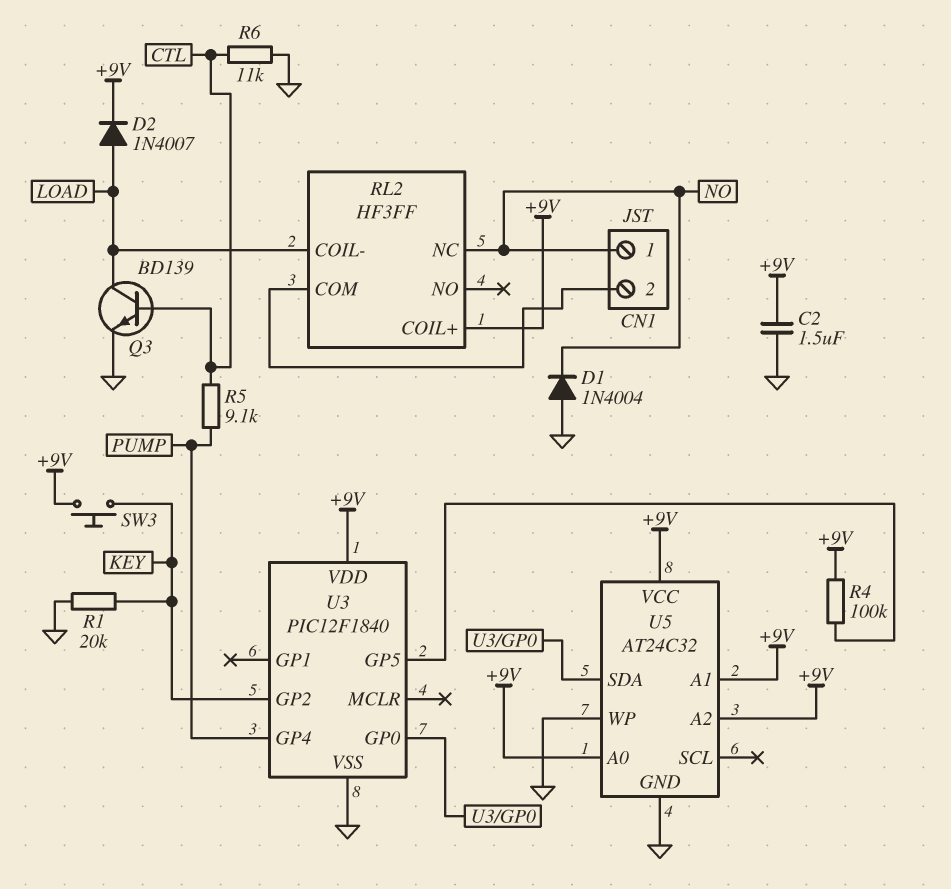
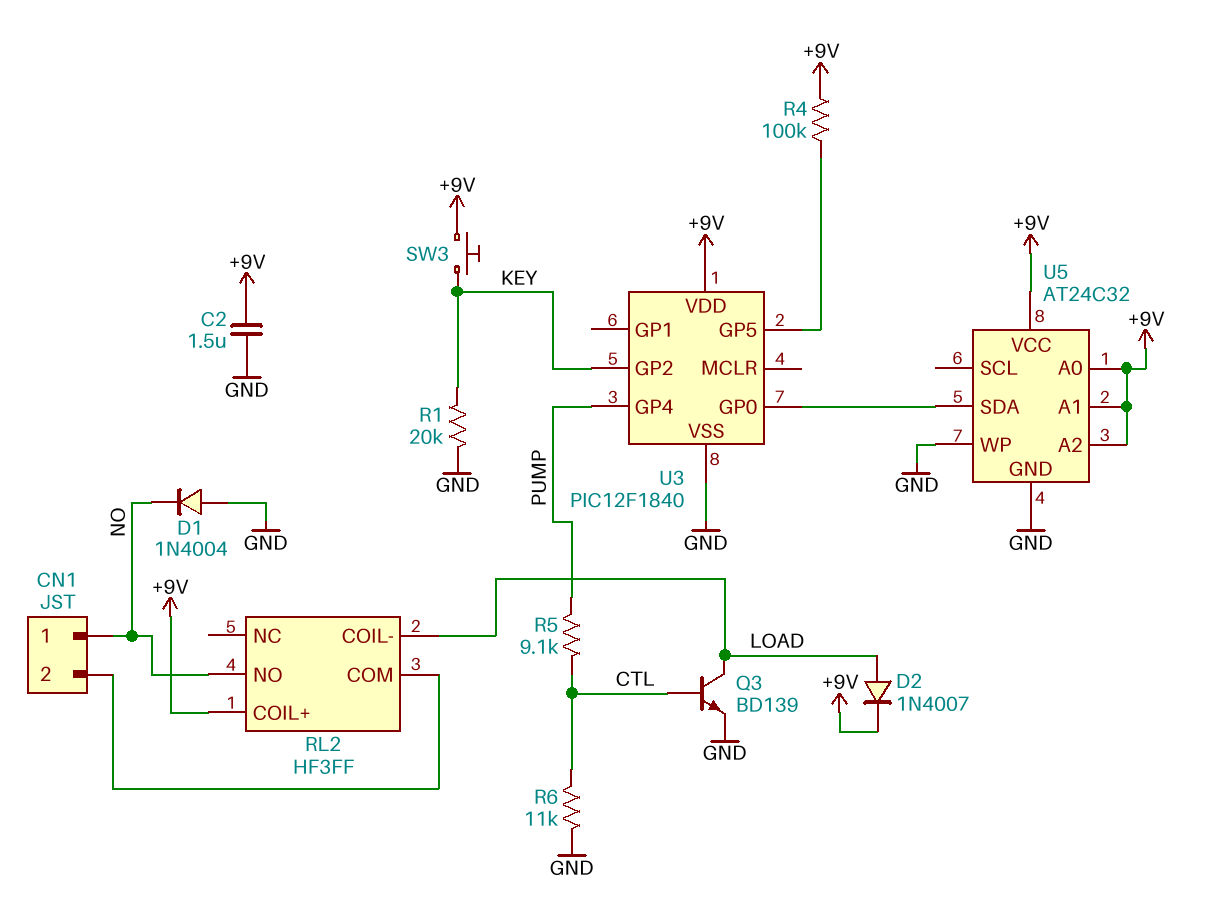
RL2 pin NC: NO -> none
RL2 pin NO: none -> NO

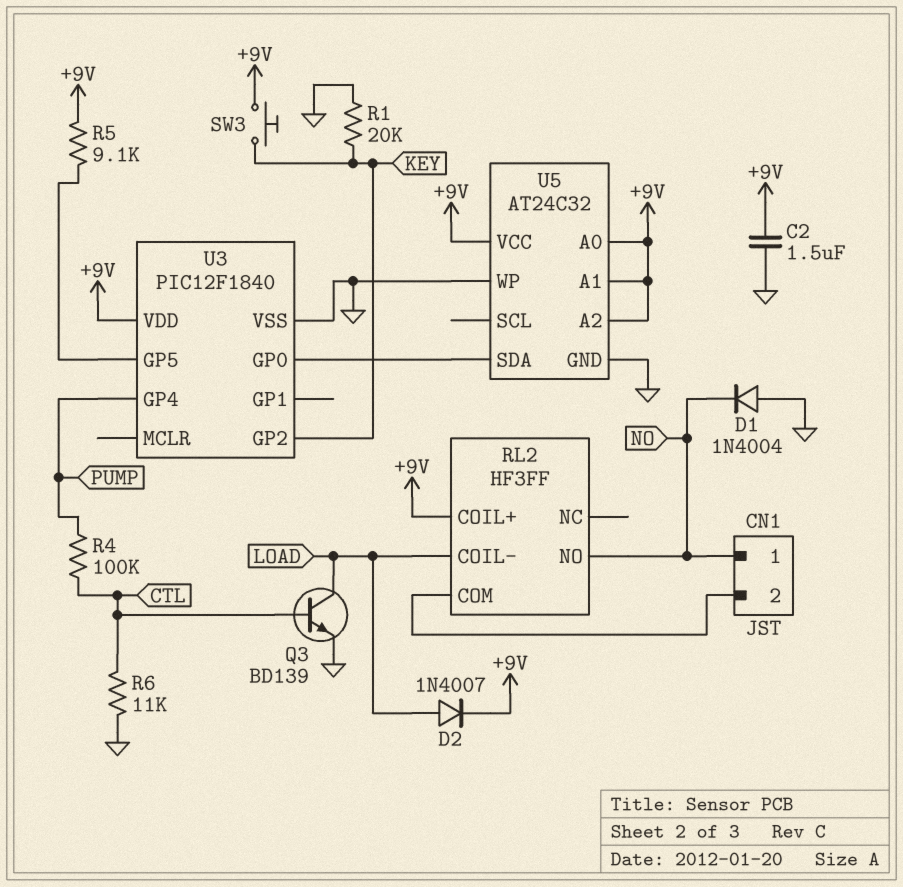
R4: 100k (+9V, U3/GP5) -> 100k (CTL, PUMP)
R5: 9.1k (CTL, PUMP) -> 9.1k (+9V, U3/GP5)

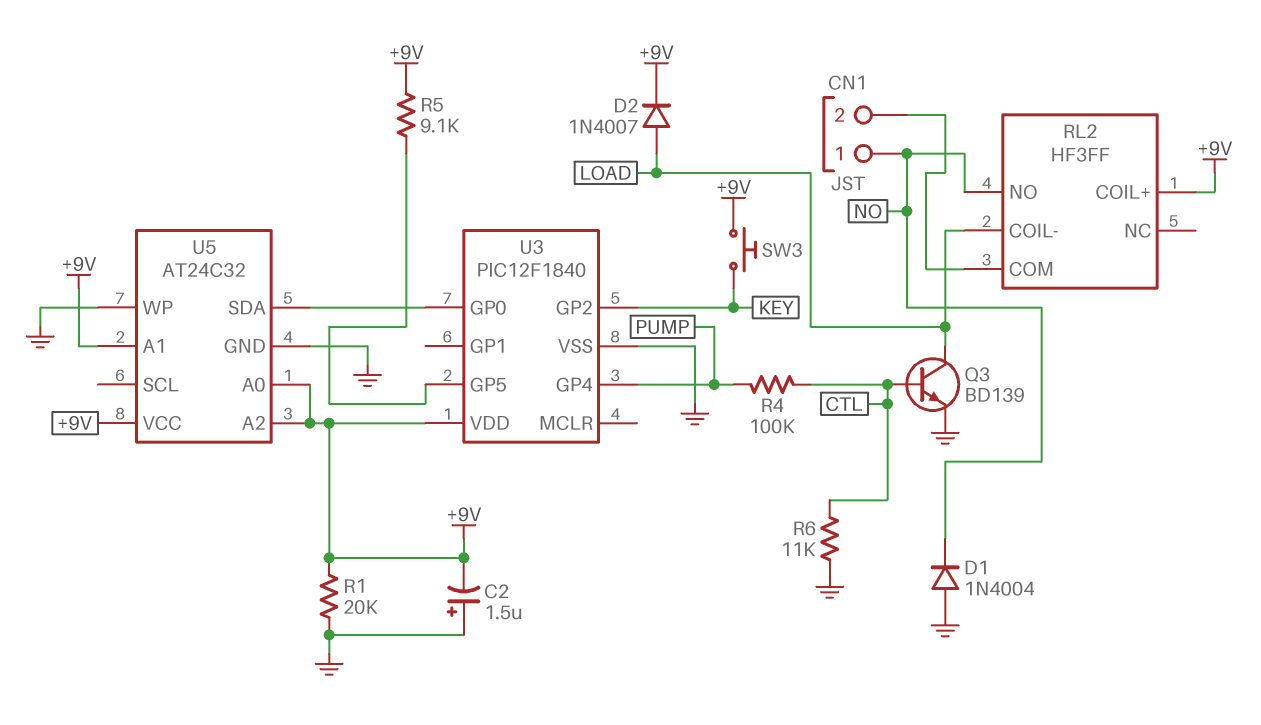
C2: 1.5uF (+9V, GND) -> 1.5uF (plus GND, minus +9V)
R1: 20k (GND, KEY) -> 20k (+9V, GND)

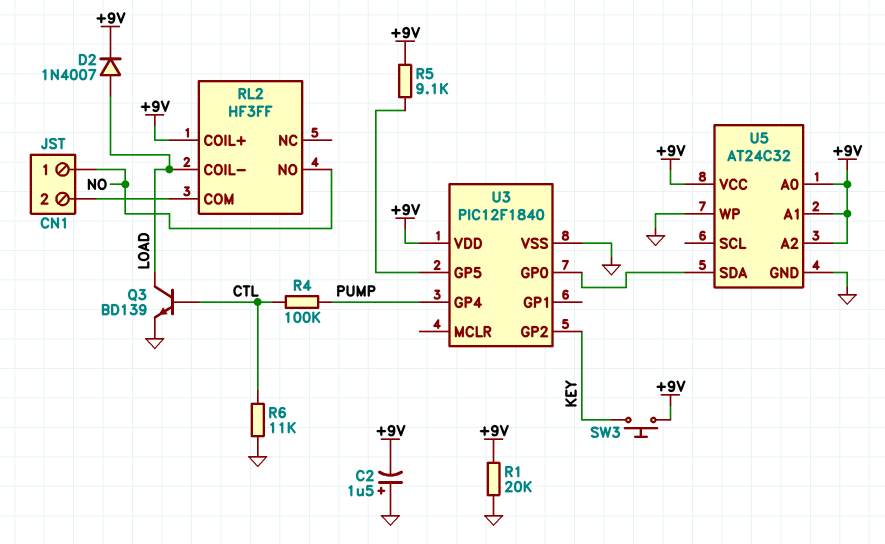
D1: diode 1N4004 (A GND, K NO) -> none

